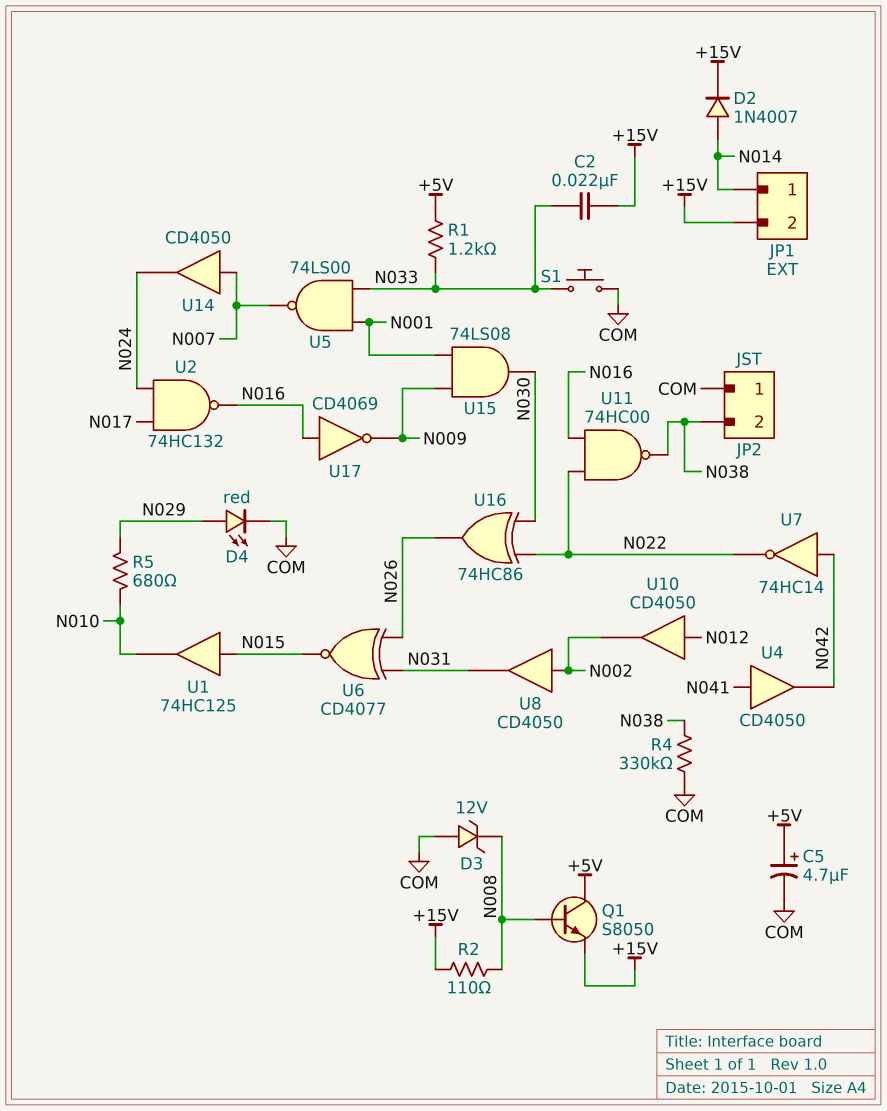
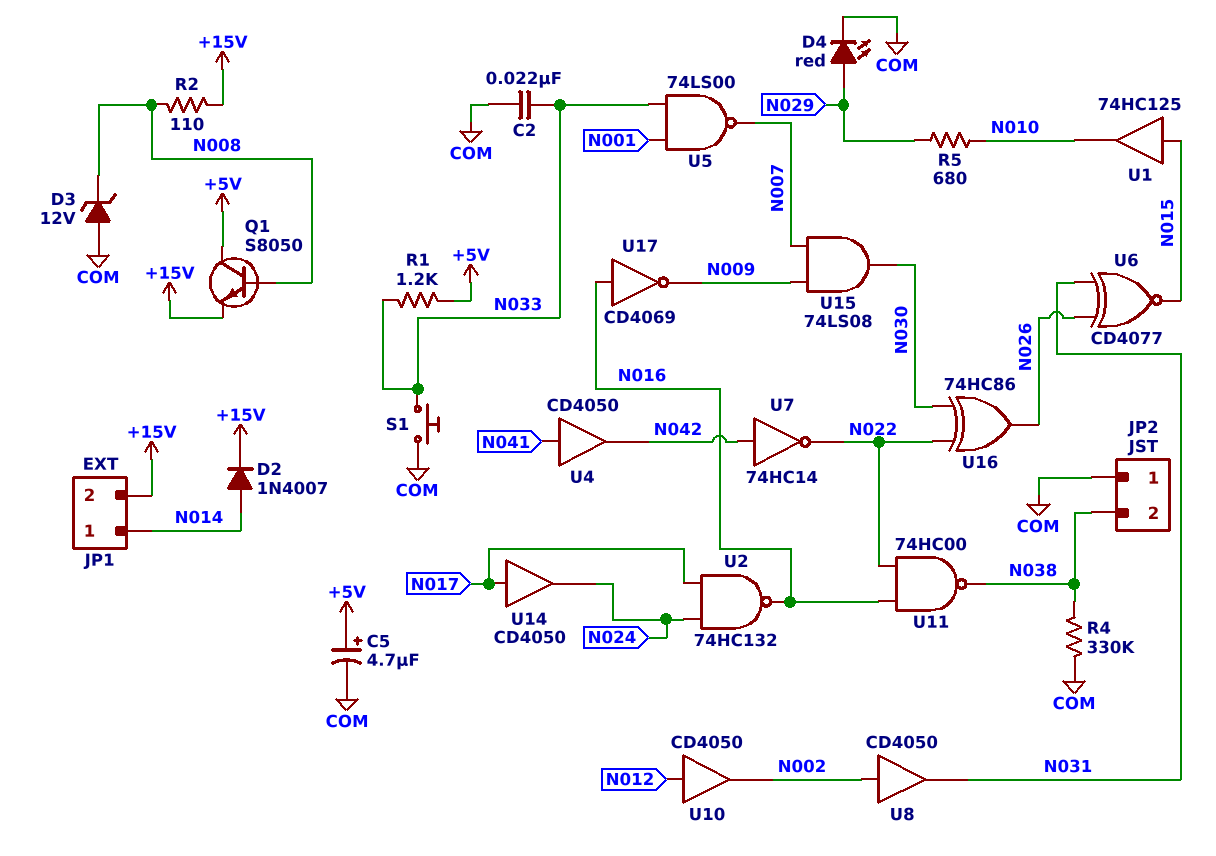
C2: 22nF (+15V, N033) -> 22nF (COM, N033)
U14: buffer CD4050 (in N007, out N024) -> buffer CD4050 (in N017, out N024)
U15: AND 74LS08 (in N001, in N009, out N030) -> AND 74LS08 (in N007, in N009, out N030)

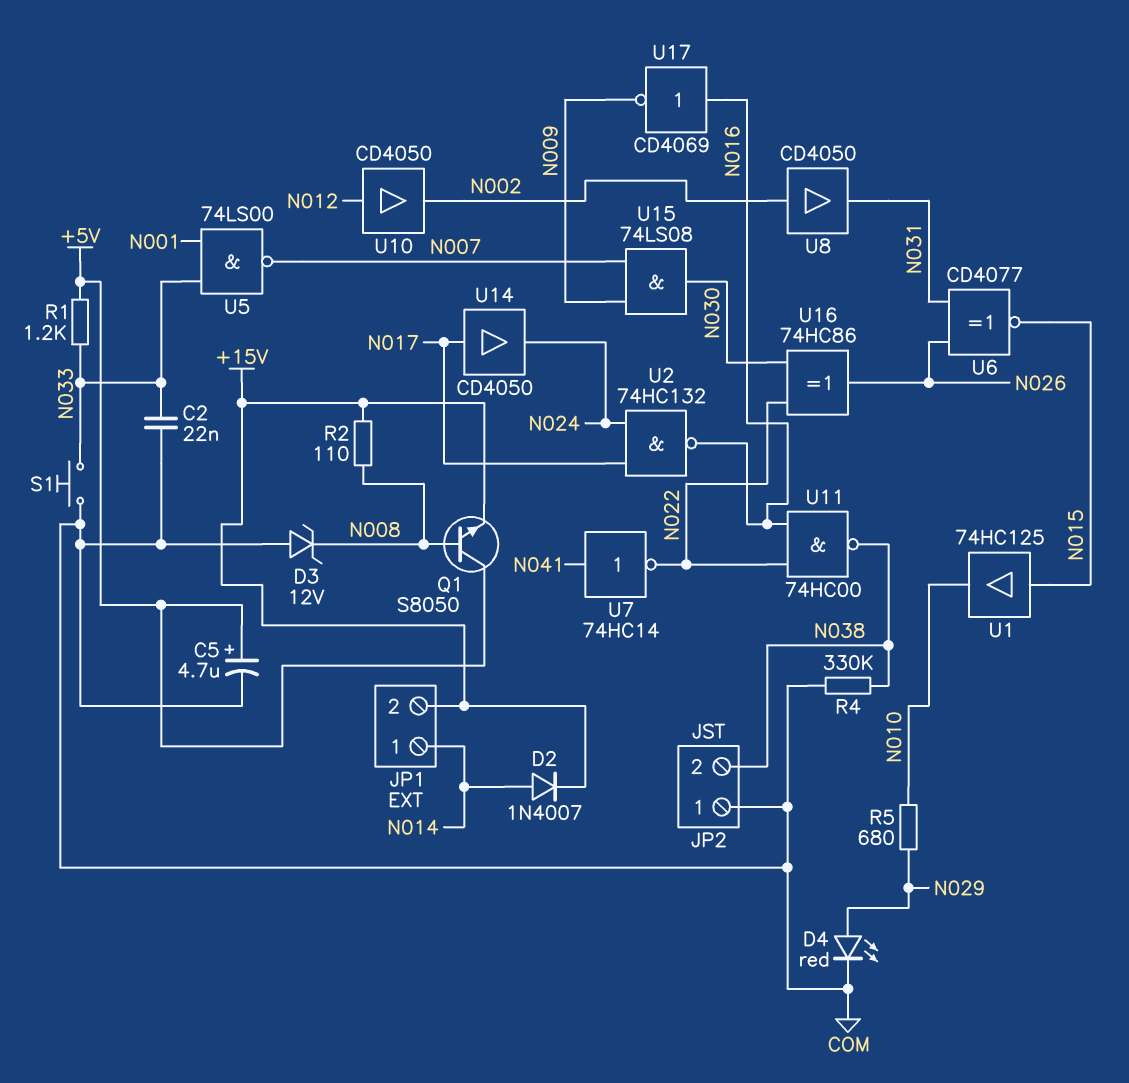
U4: buffer CD4050 (in N041, out N042) -> none
U7: NOT 74HC14 (in N042, out N022) -> NOT 74HC14 (in N041, out N022)

